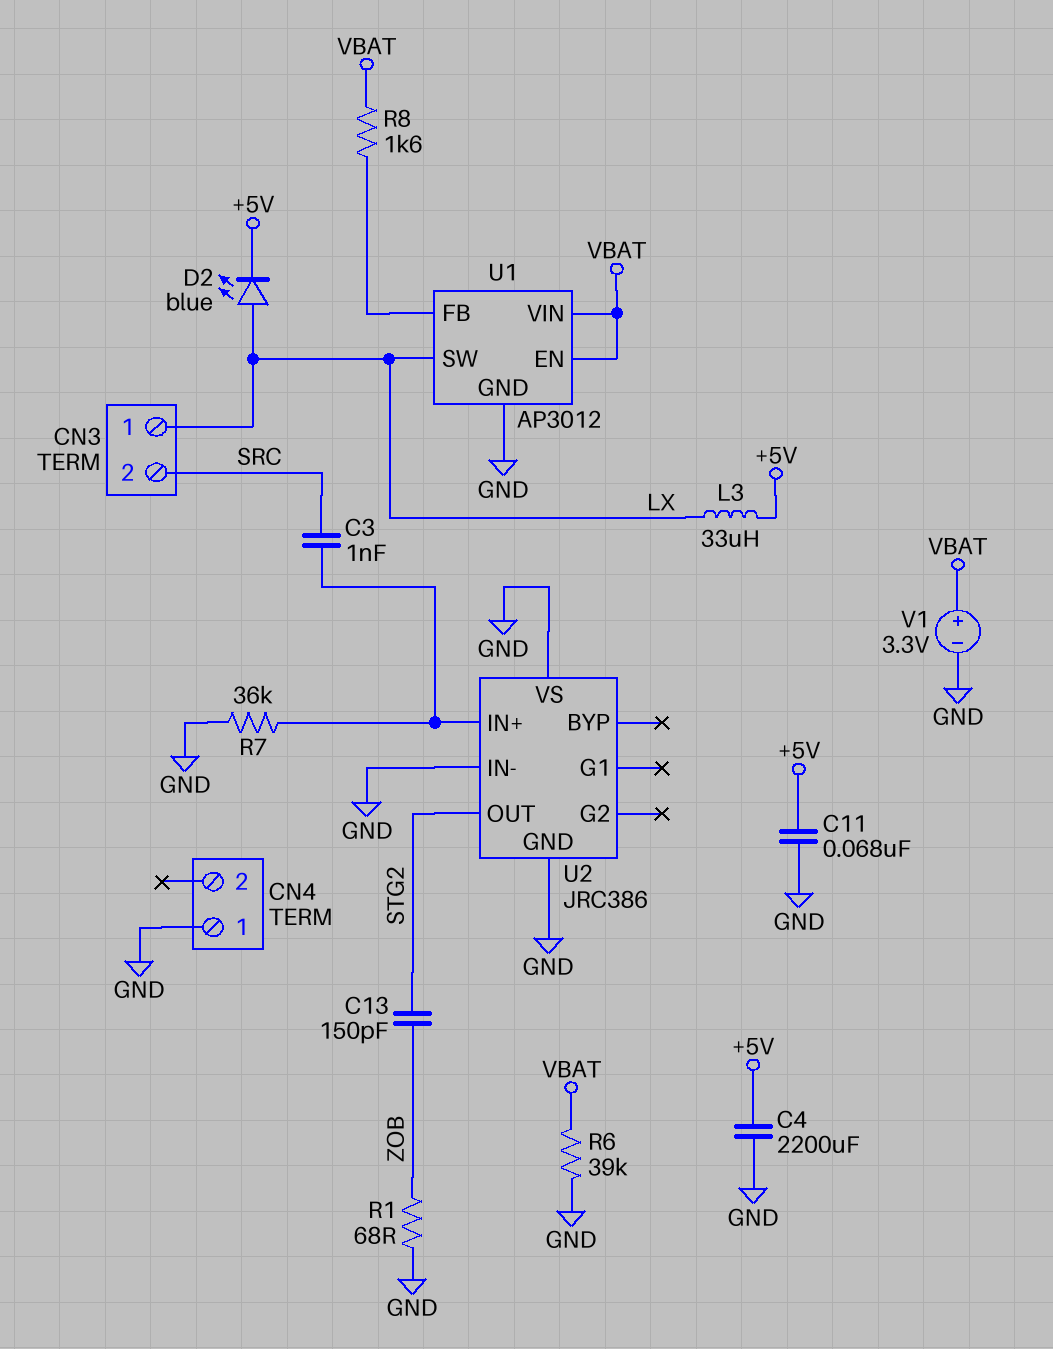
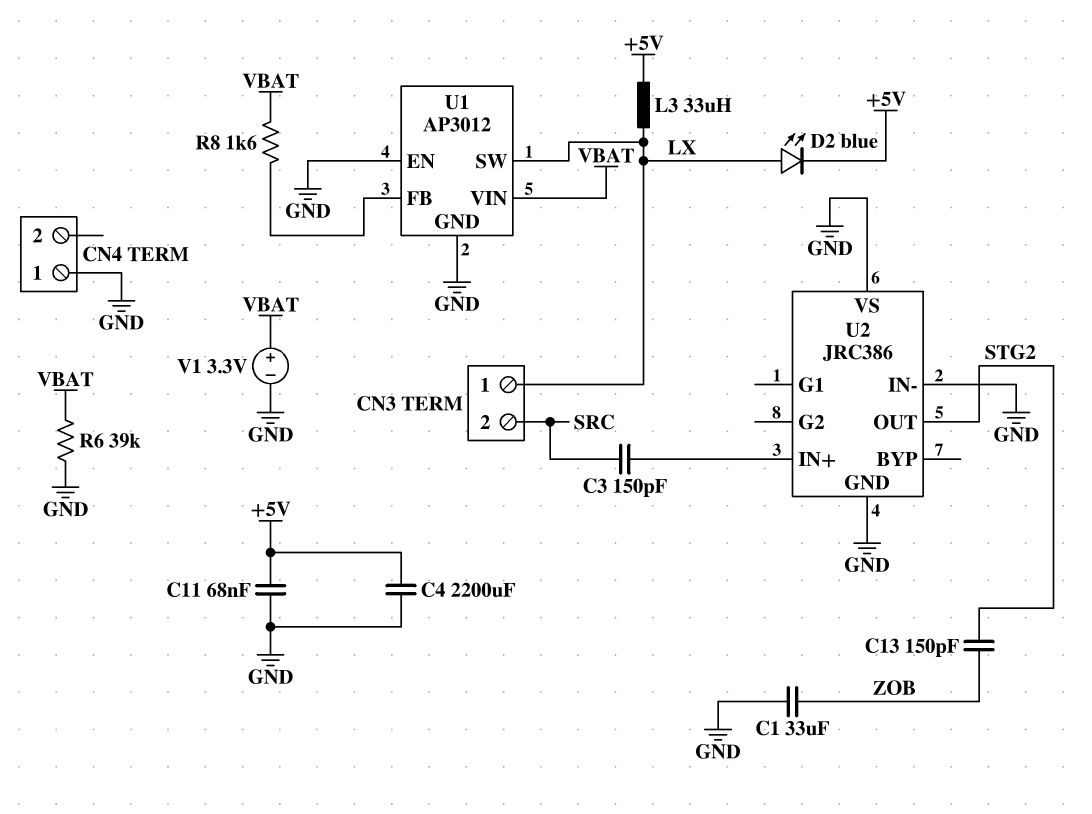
C1: none -> 33uF (GND, ZOB)
C3: 1nF (SRC, U2/IN+) -> 150pF (SRC, U2/IN+)
R1: 68 (GND, ZOB) -> none
R7: 36k (GND, U2/IN+) -> none
U1 pin EN: VBAT -> GND

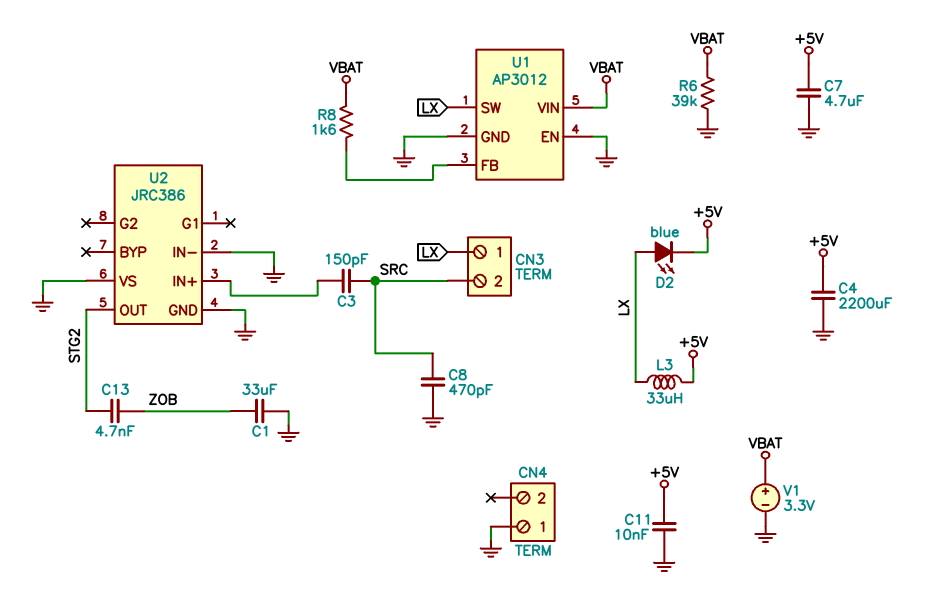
C7: none -> 4.7uF (+5V, GND)
C8: none -> 470pF (GND, SRC)
C11: 68nF (+5V, GND) -> 10nF (+5V, GND)
C13: 150pF (STG2, ZOB) -> 4.7nF (STG2, ZOB)

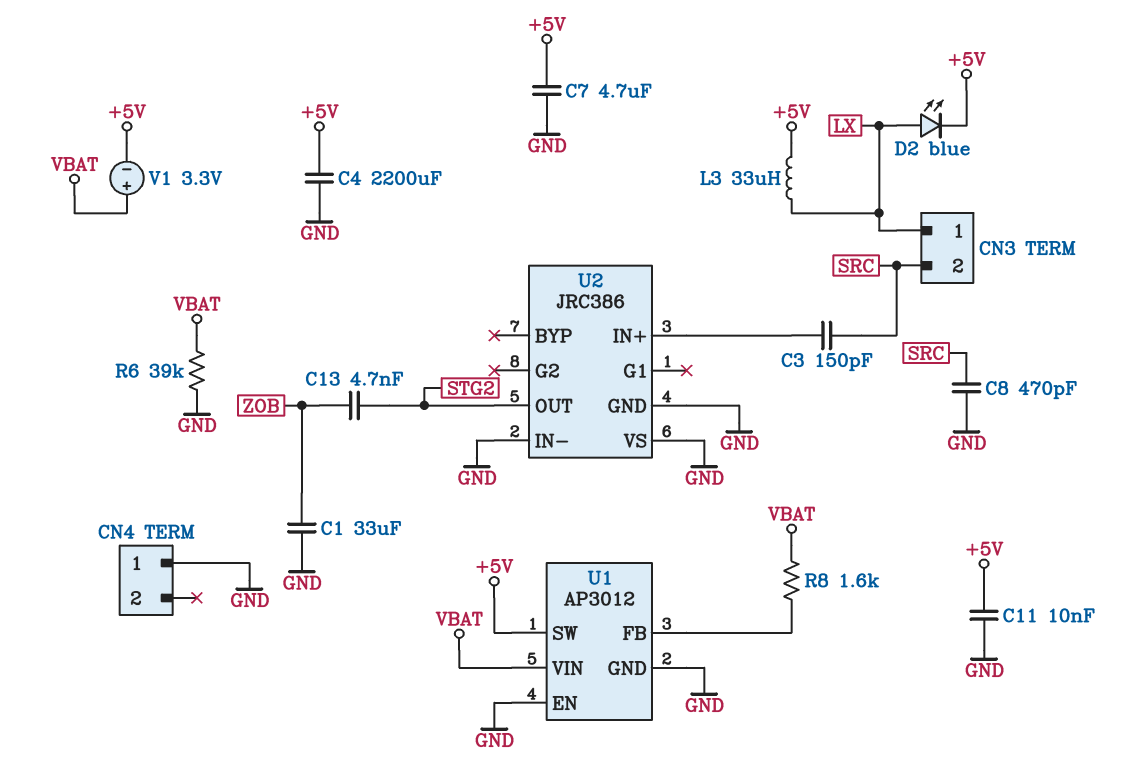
U1 pin SW: LX -> +5V
V1: 3.3V (plus VBAT, minus GND) -> 3.3V (plus VBAT, minus +5V)

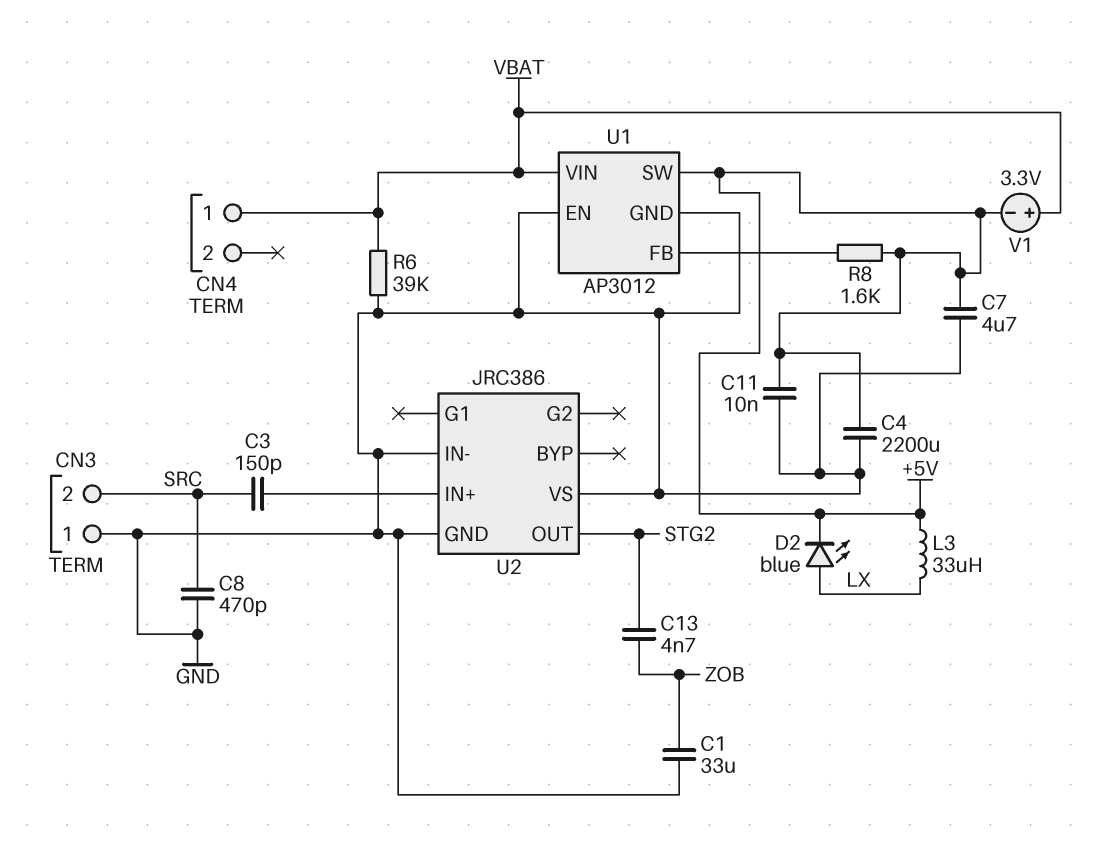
CN3 pin 1: LX -> GND
CN4 pin 1: GND -> VBAT
R8: 1.6k (U1/FB, VBAT) -> 1.6k (+5V, U1/FB)

